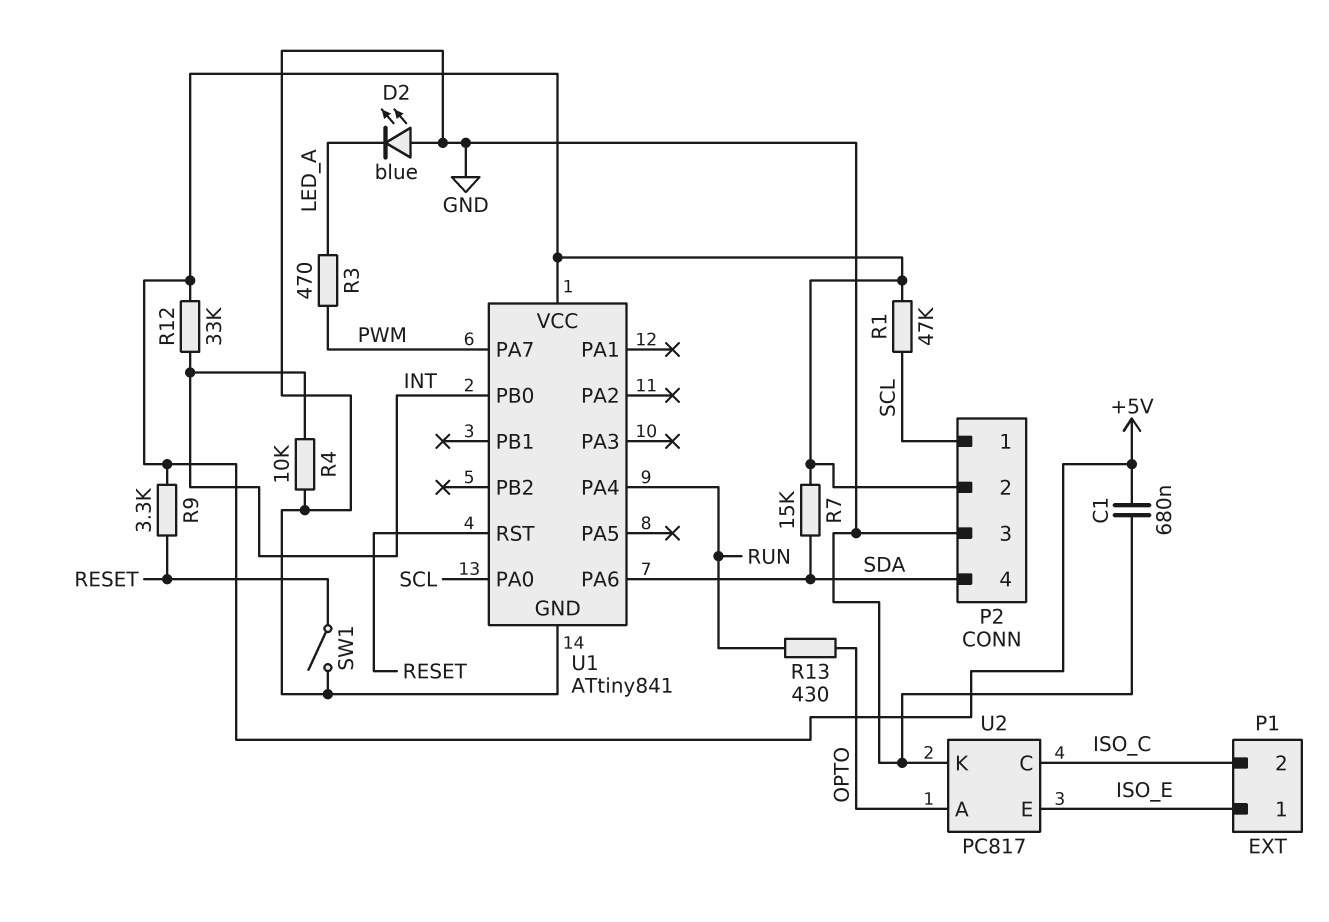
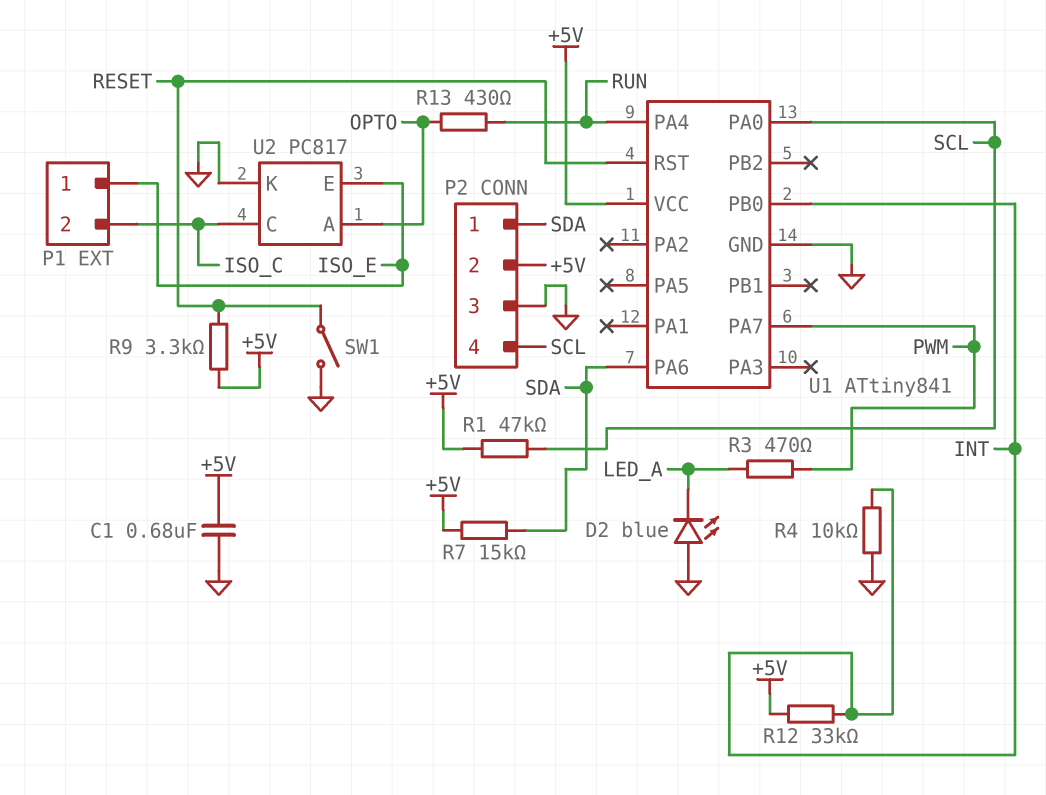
P2 pin 1: SCL -> SDA
P2 pin 4: SDA -> SCL

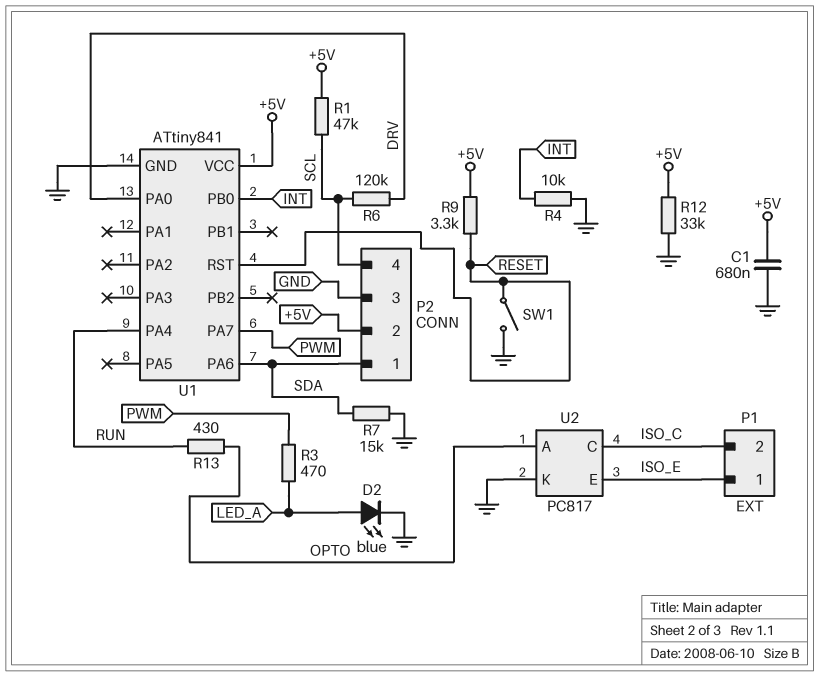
D2: LED blue (A GND, K LED_A) -> LED blue (A LED_A, K GND)
R6: none -> 120k (DRV, SCL)
R7: 15k (+5V, SDA) -> 15k (GND, SDA)
R12: 33k (+5V, INT) -> 33k (+5V, GND)
U1 pin PA0: SCL -> DRV

